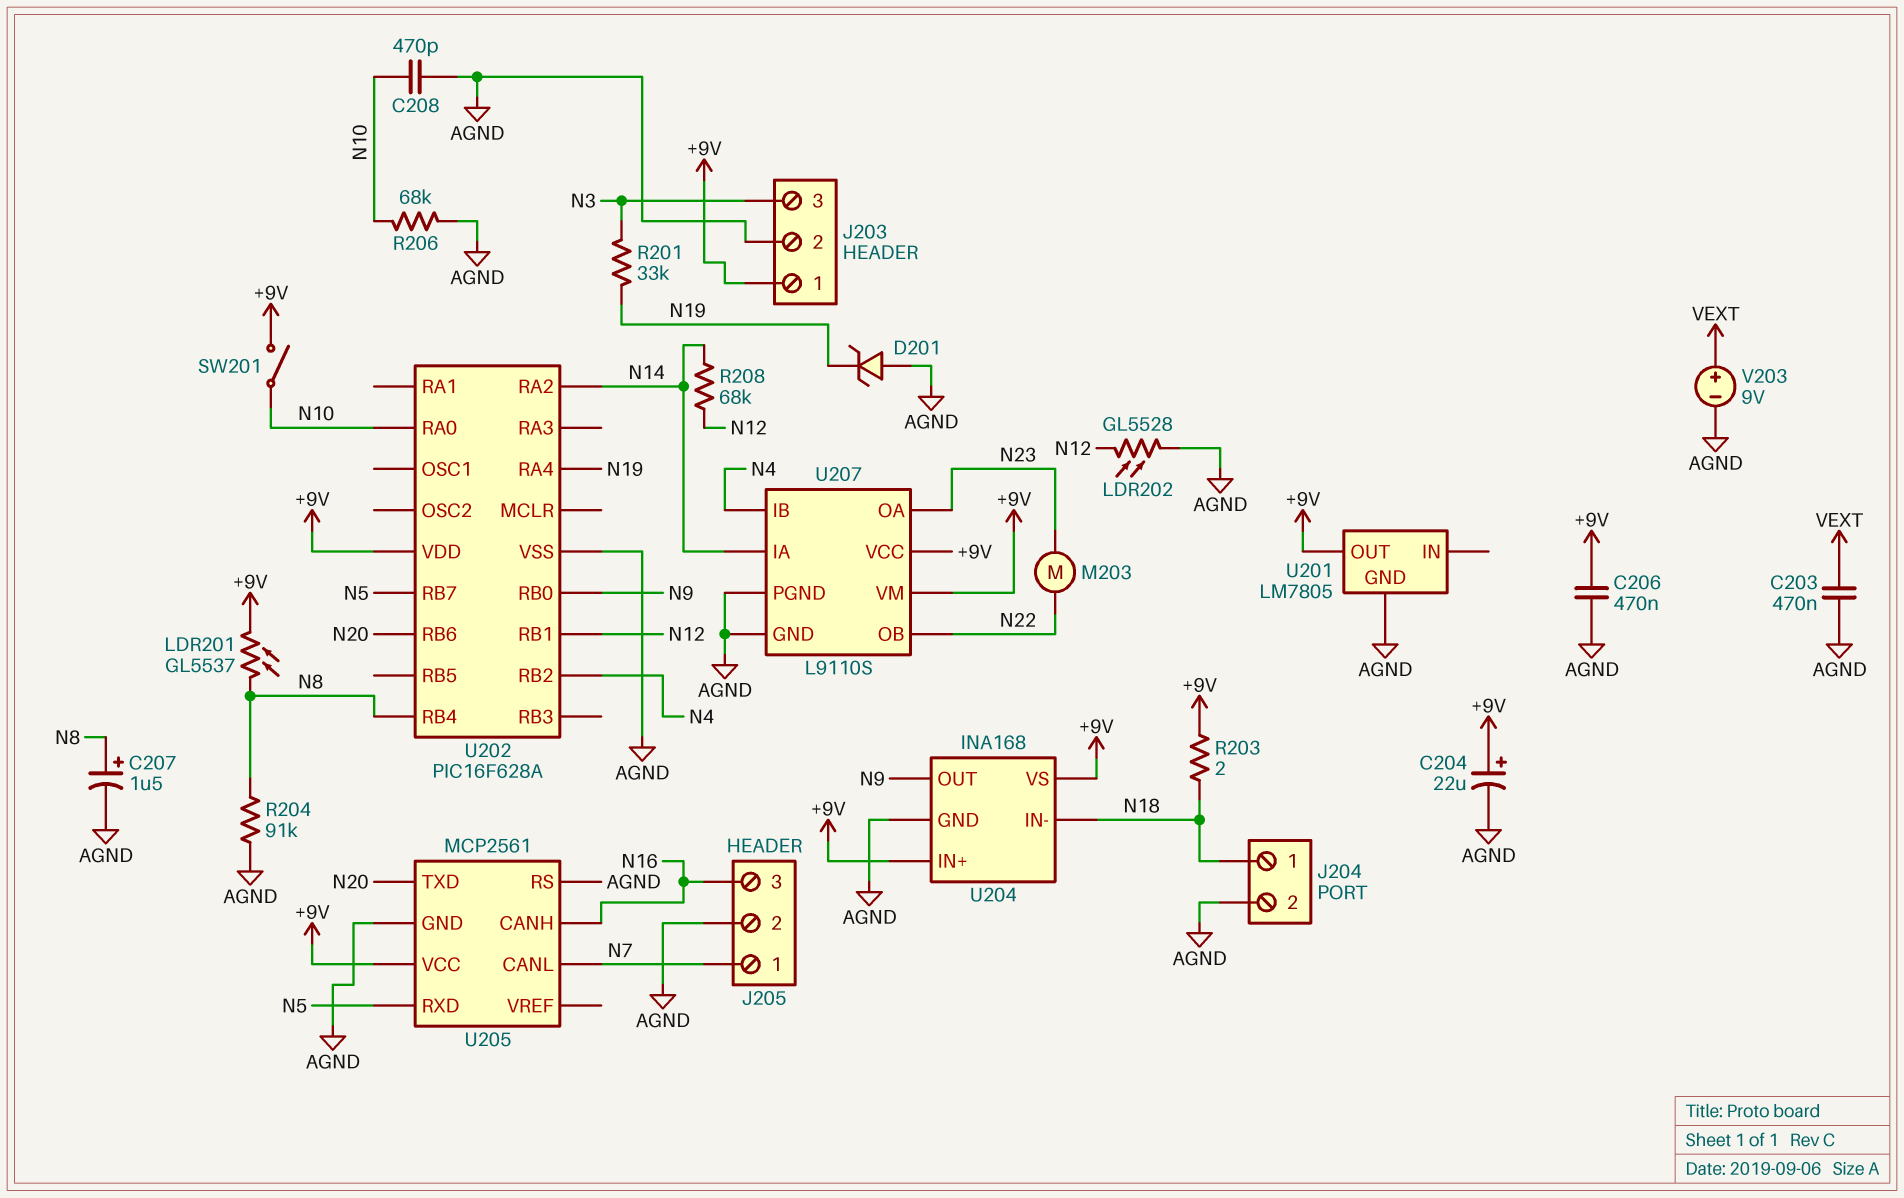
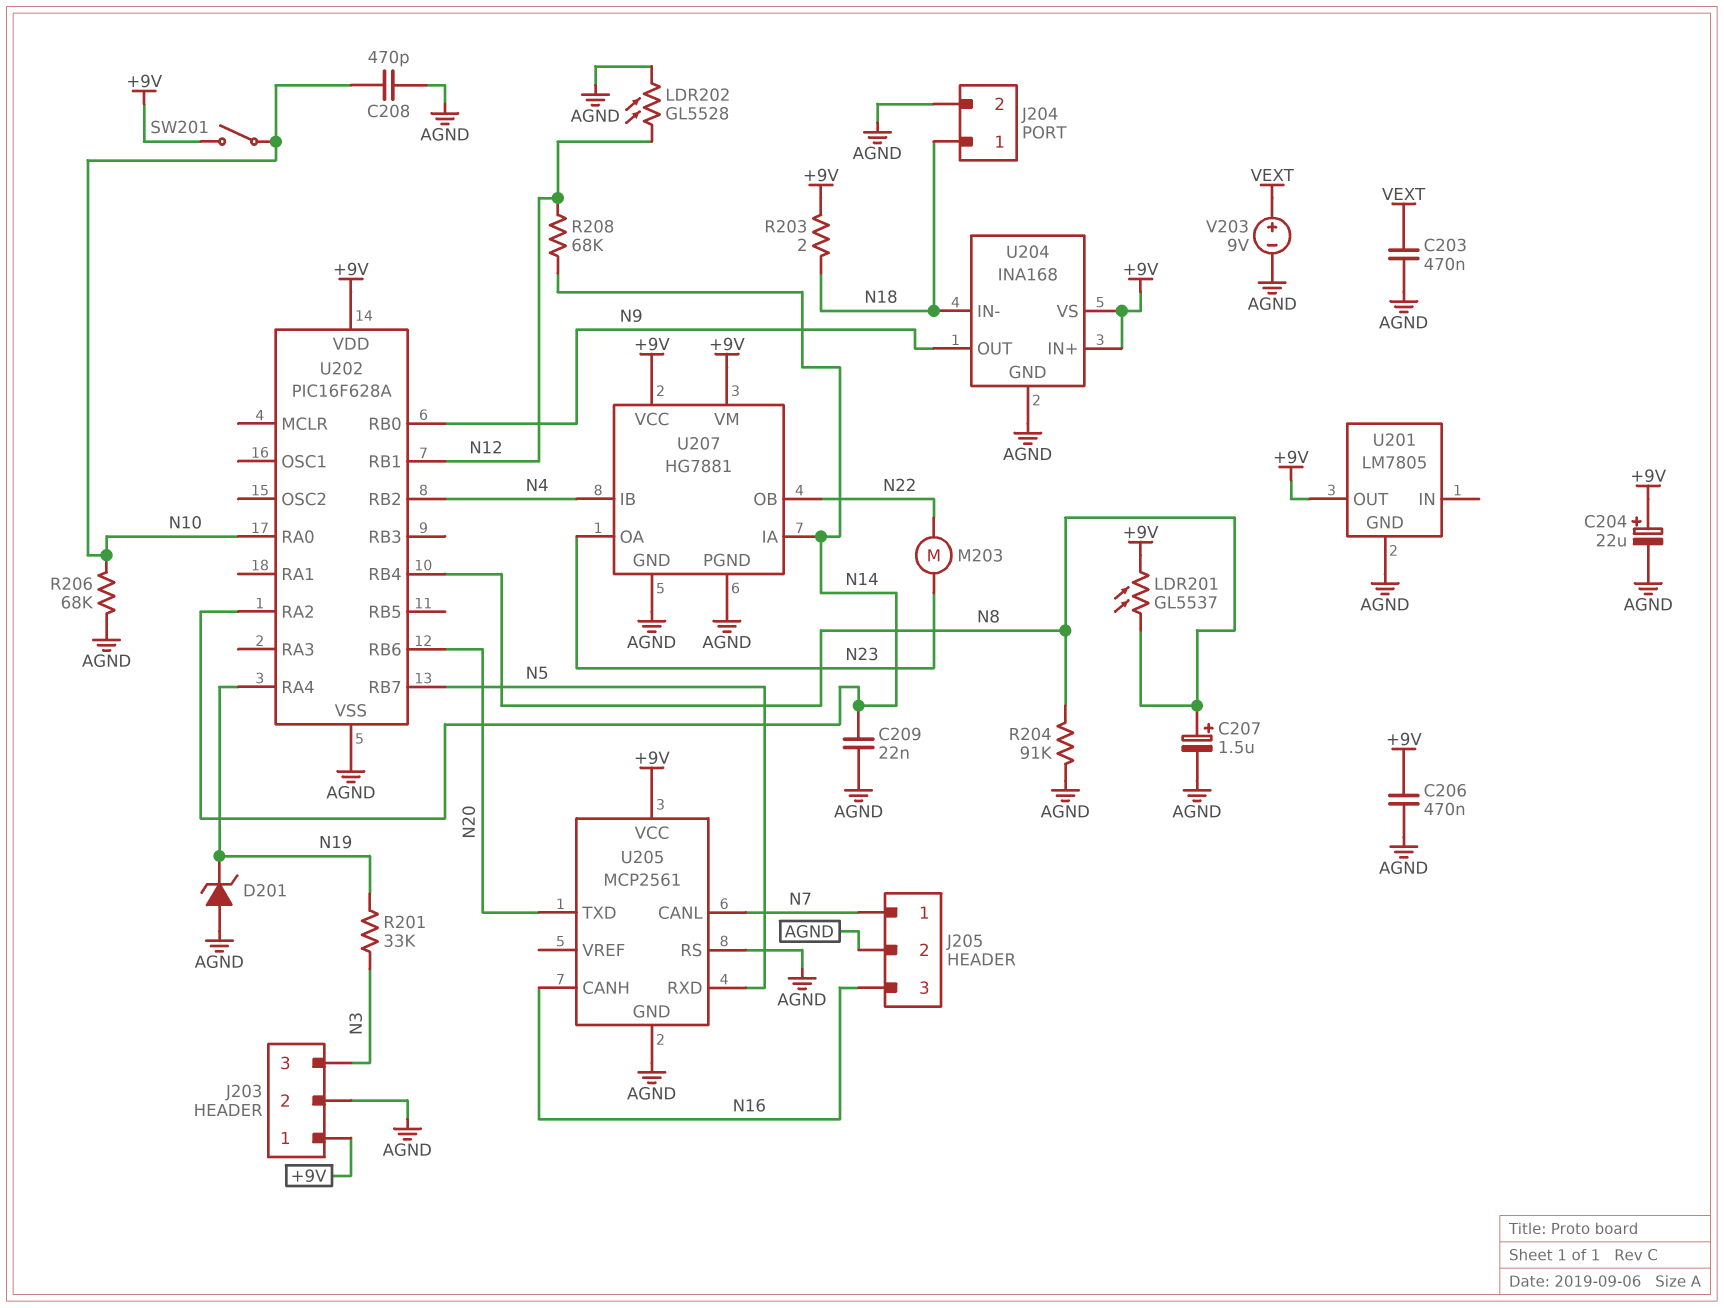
C209: none -> 22nF (AGND, N14)
U207: L9110S -> HG7881

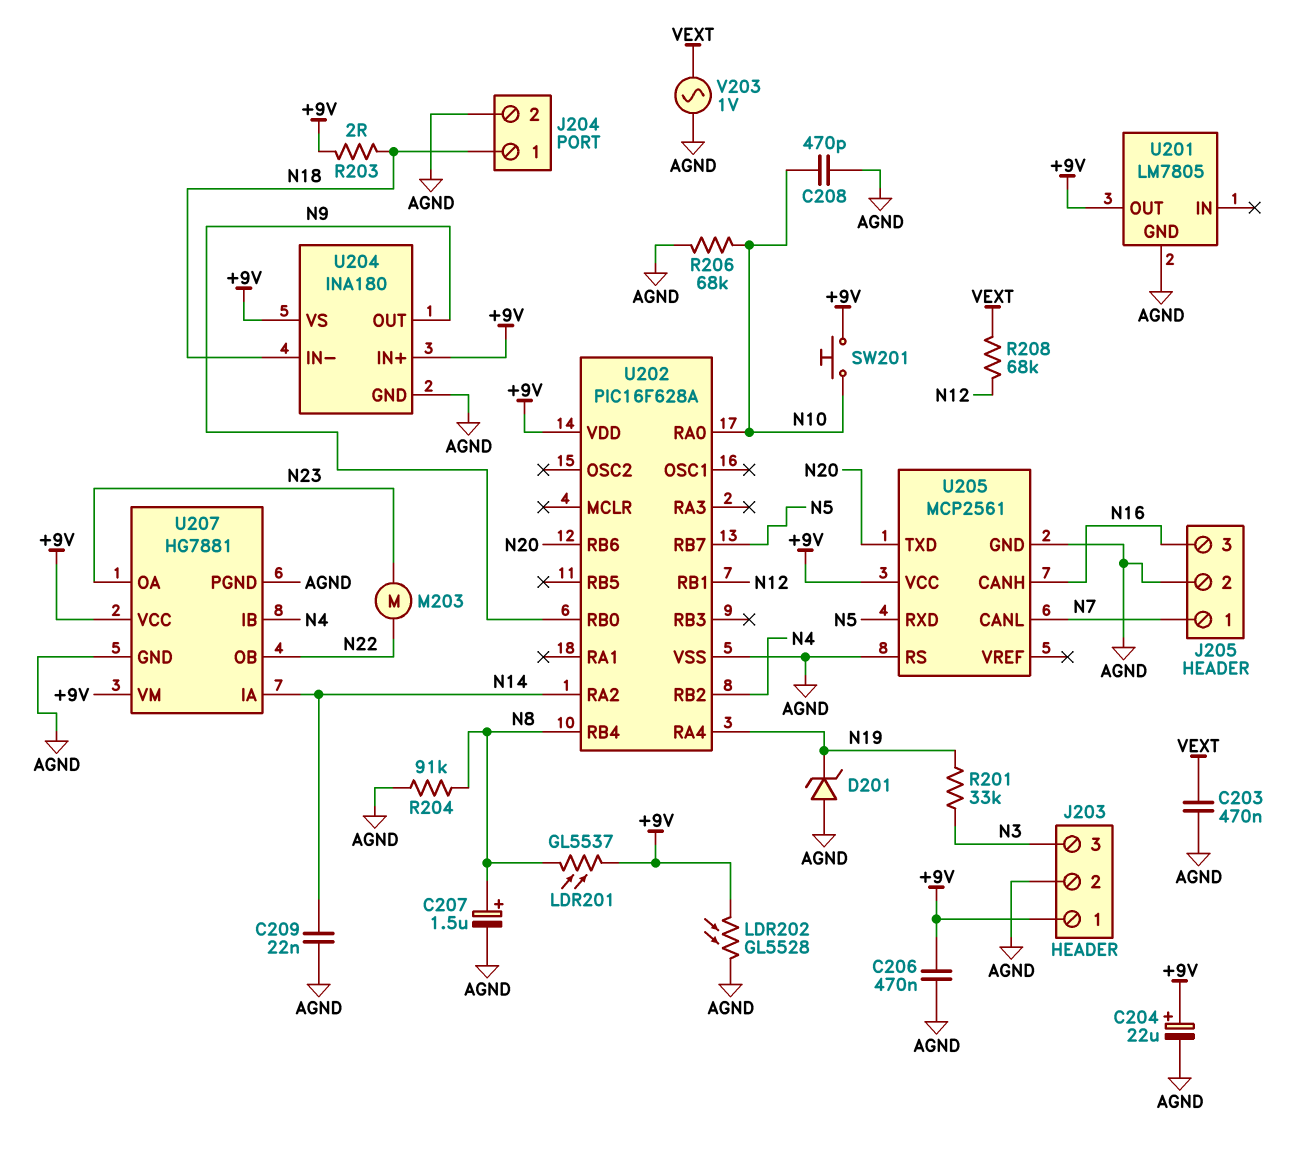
LDR202: GL5528 (AGND, N12) -> GL5528 (+9V, AGND)
R208: 68k (N12, N14) -> 68k (N12, VEXT)
SW201: switch (+9V, N10) -> button (+9V, N10)
U204: INA168 -> INA180
V203: 9V (plus VEXT, minus AGND) -> AC 1V (AGND, VEXT)

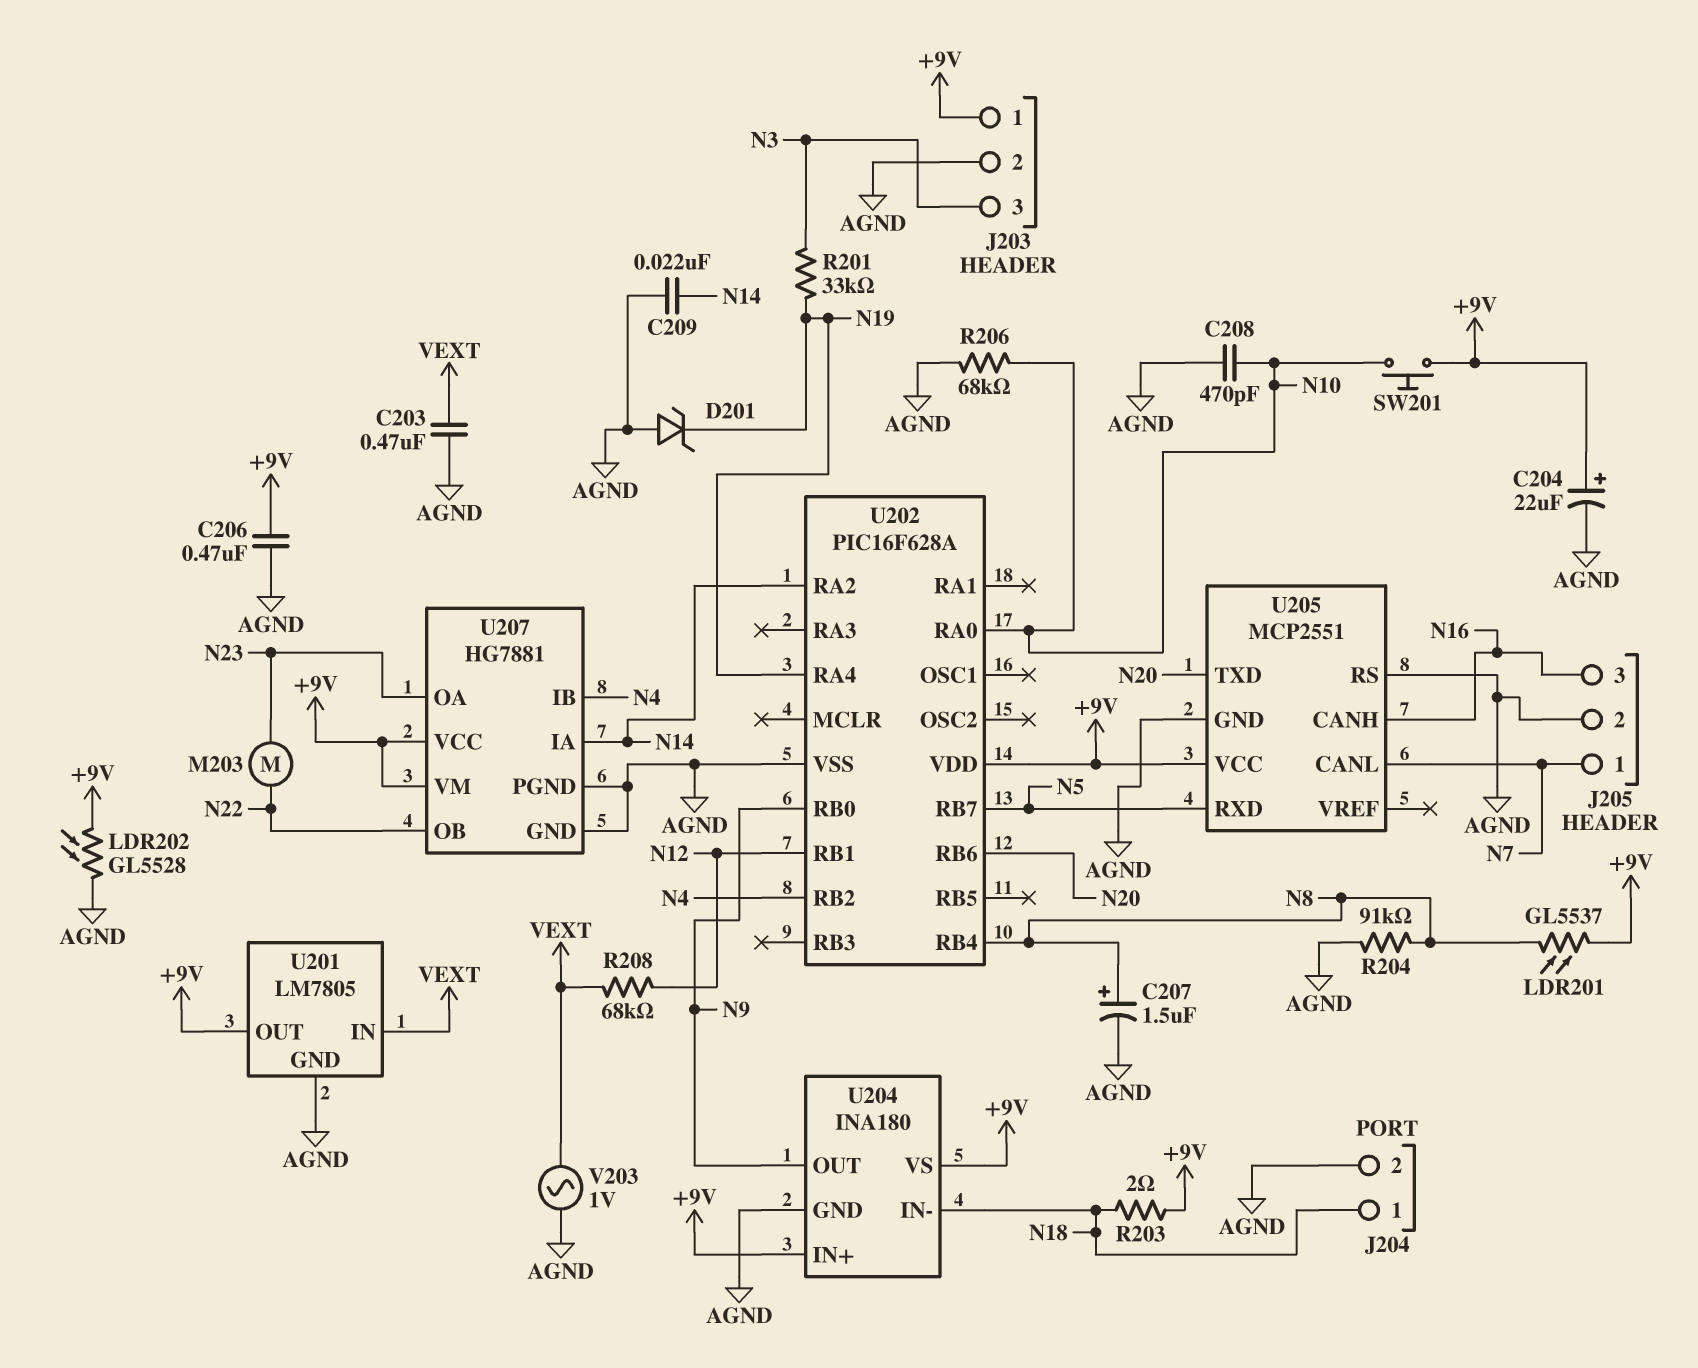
U201 pin IN: none -> VEXT
U205: MCP2561 -> MCP2551

